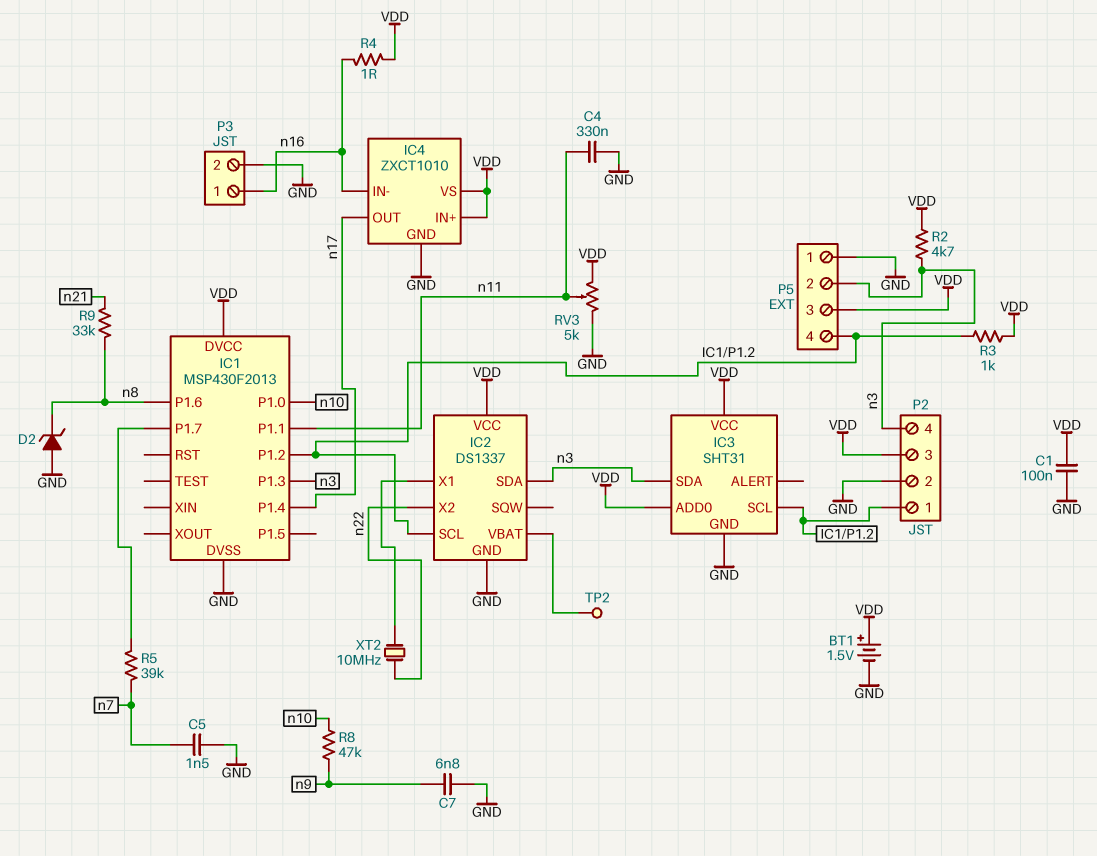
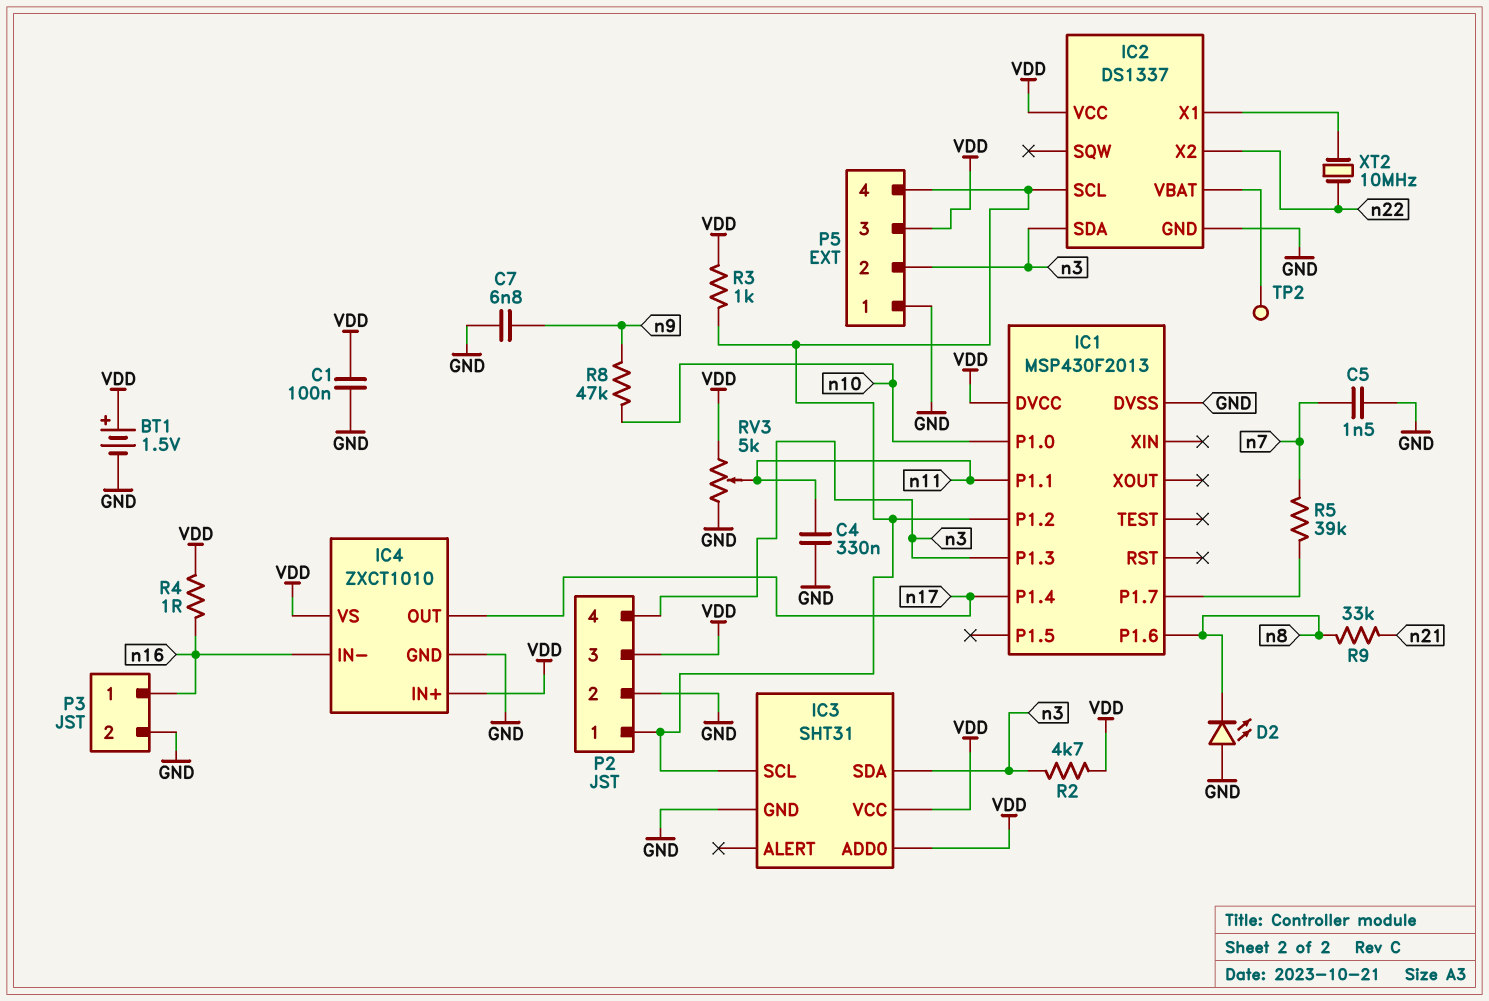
D2: zener (A GND, K n8) -> LED (A GND, K n8)

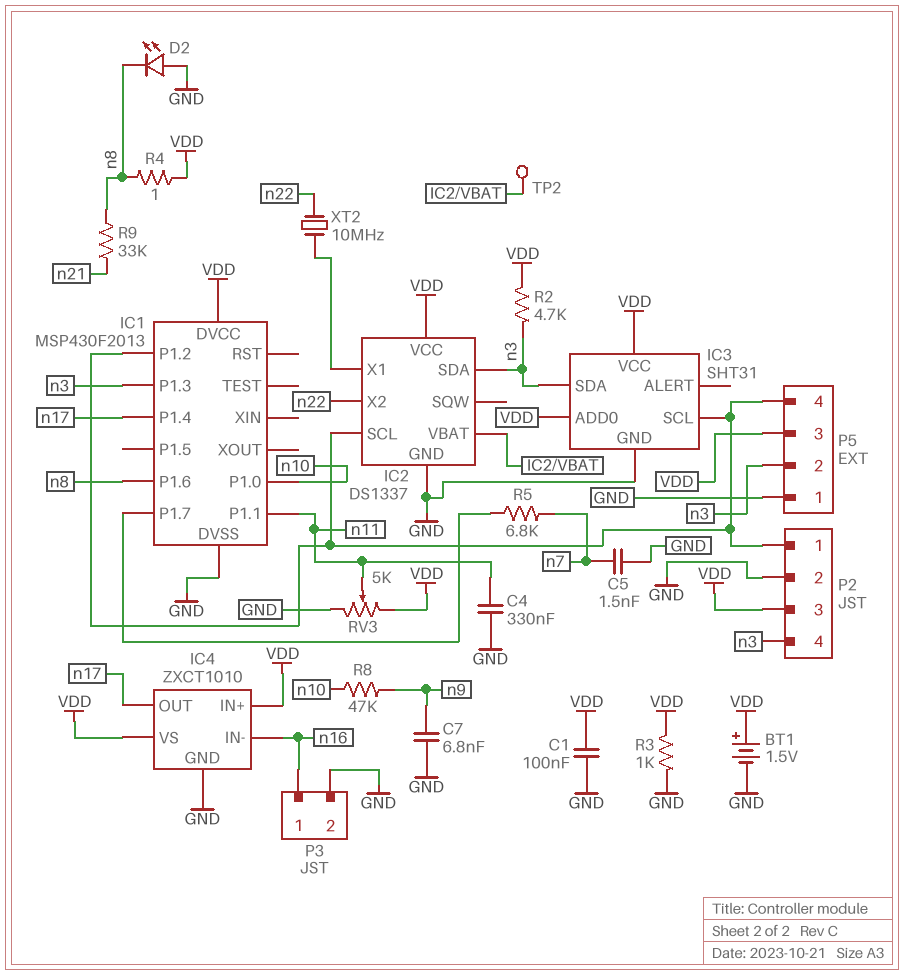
R3: 1k (IC1/P1.2, VDD) -> 1k (GND, VDD)
R4: 1 (VDD, n16) -> 1 (VDD, n8)
R5: 39k (IC1/P1.7, n7) -> 6.8k (IC1/P1.7, n7)

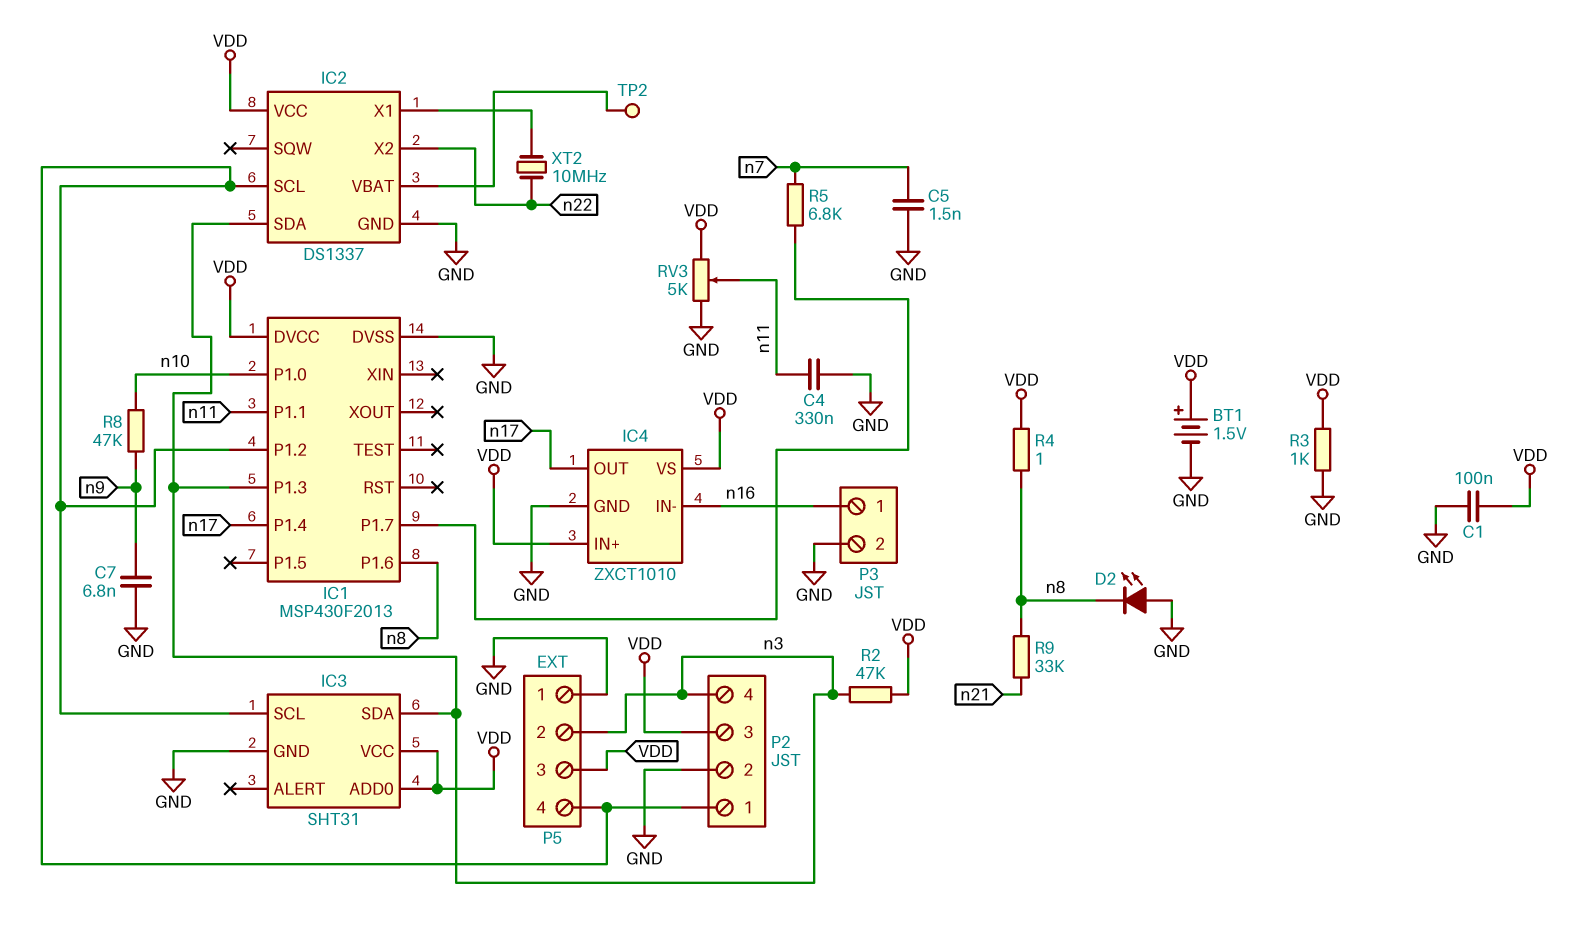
R2: 4.7k (VDD, n3) -> 47k (VDD, n3)

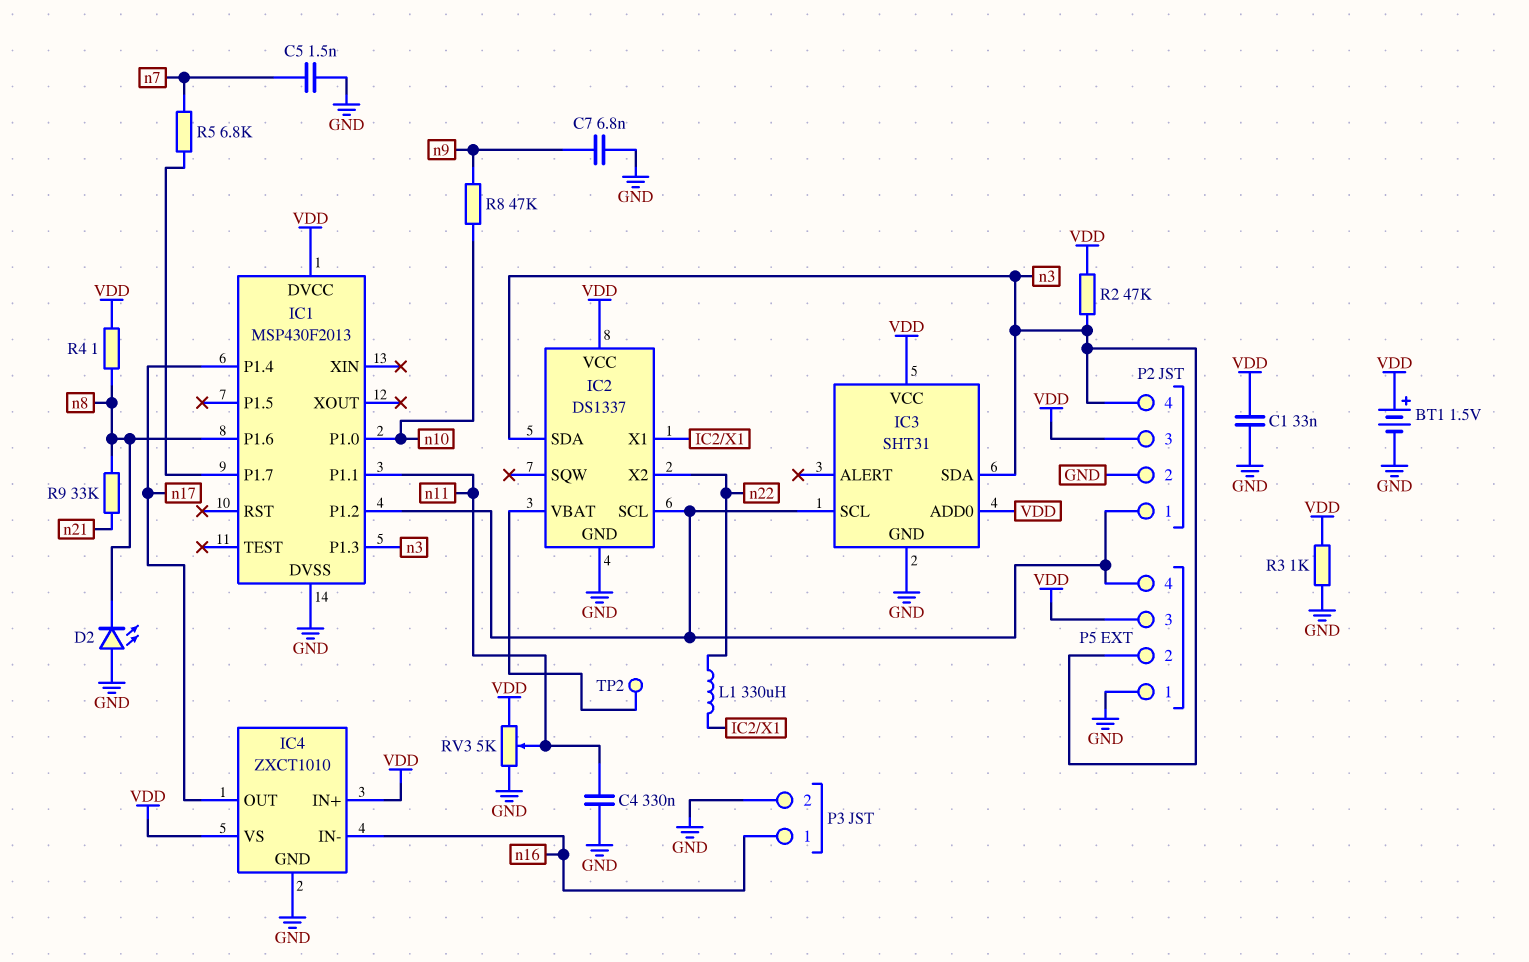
C1: 100nF (GND, VDD) -> 33nF (GND, VDD)
L1: none -> 330uH (IC2/X1, n22)
XT2: 10MHz (IC2/X1, n22) -> none

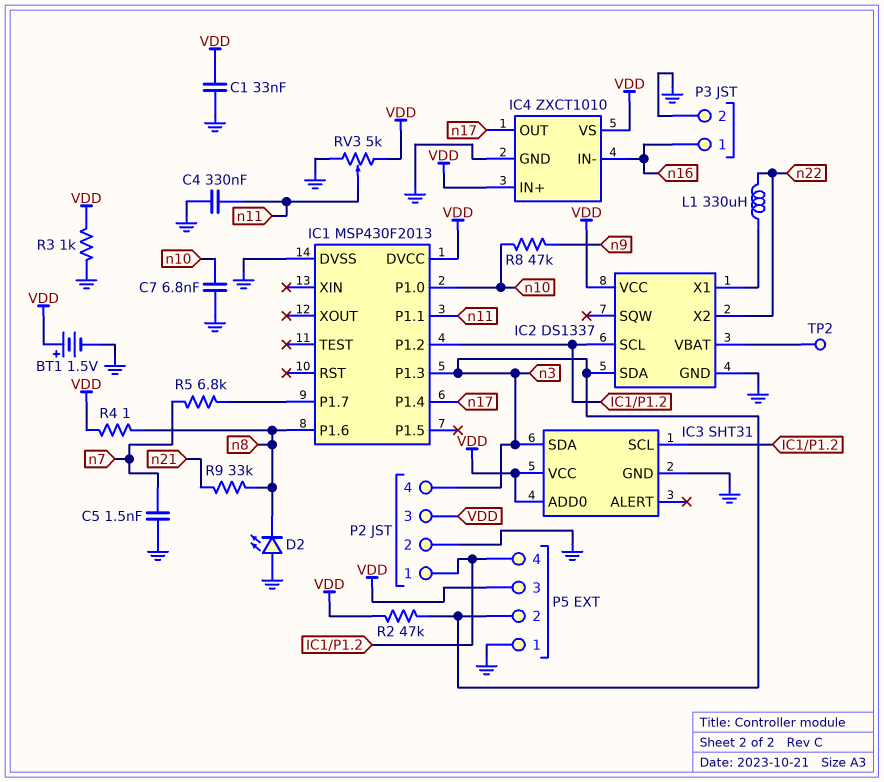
C7: 6.8nF (GND, n9) -> 6.8nF (GND, n10)

